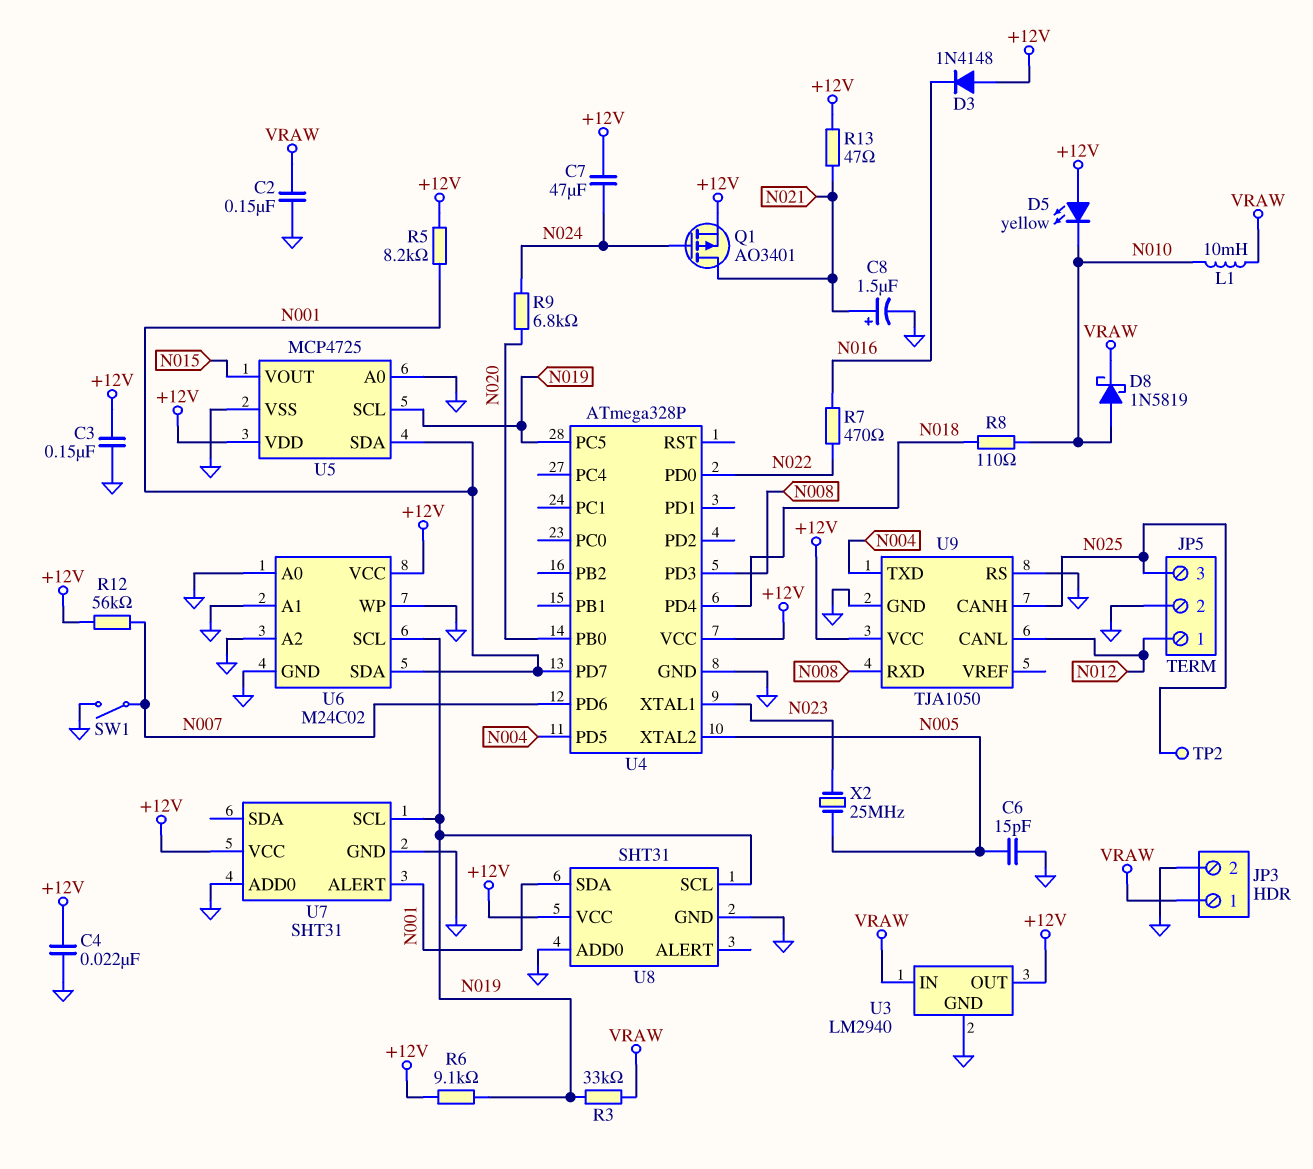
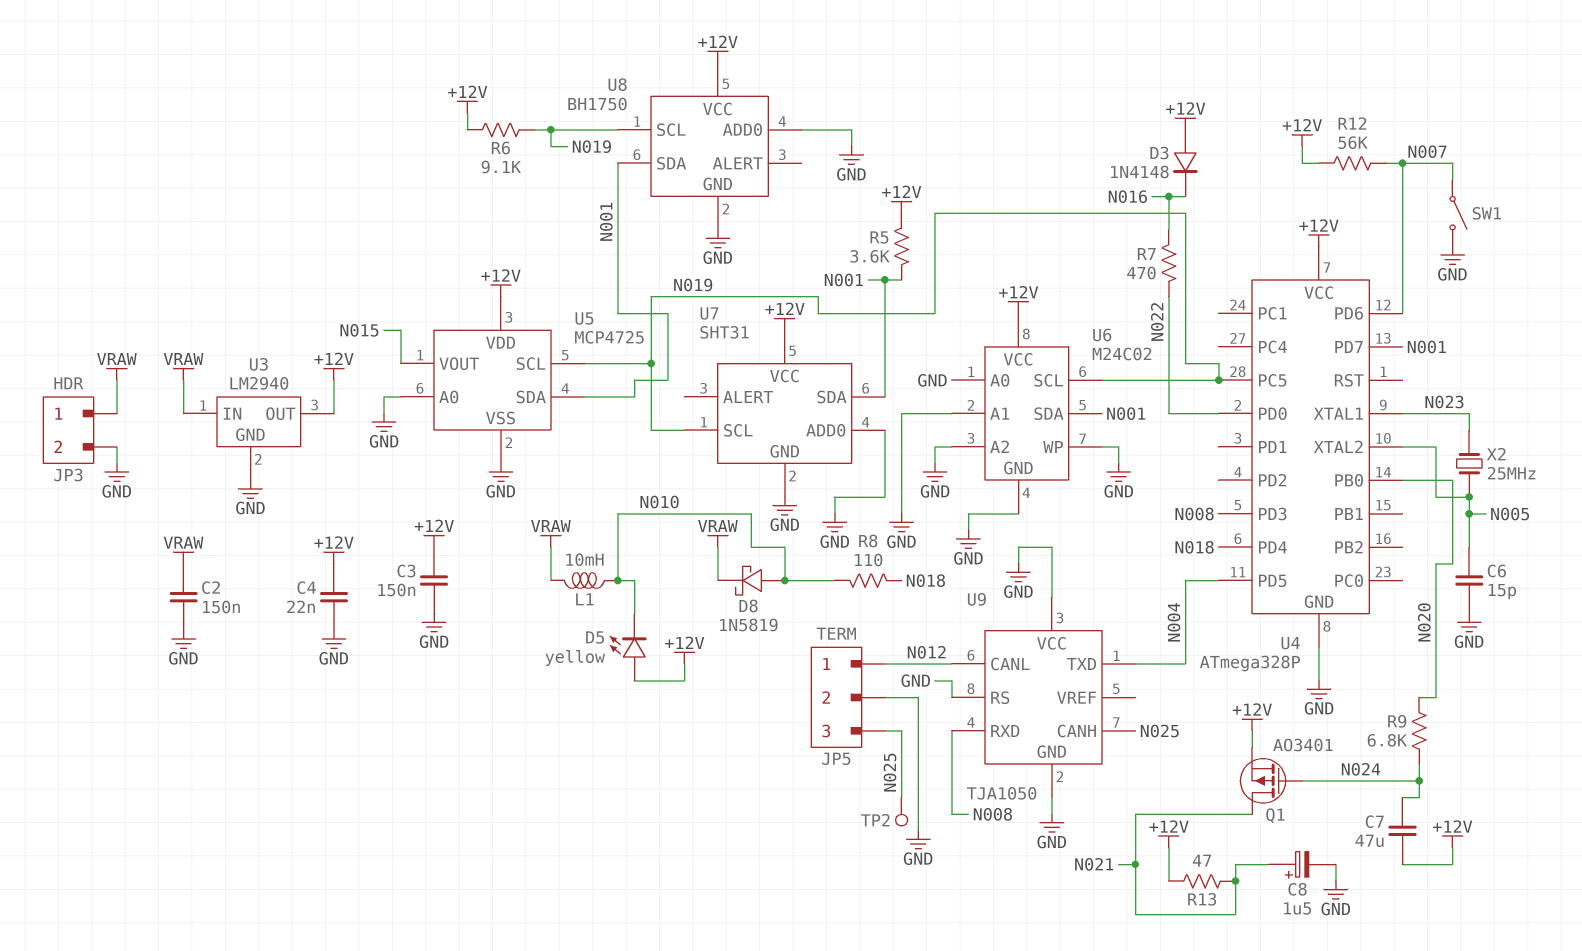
R3: 33k (N019, VRAW) -> none
R5: 8.2k (+12V, N001) -> 3.6k (+12V, N001)
U7 pin ALERT: N001 -> none
U7 pin SDA: none -> N001
U8: SHT31 -> BH1750
U9 pin VCC: +12V -> GND

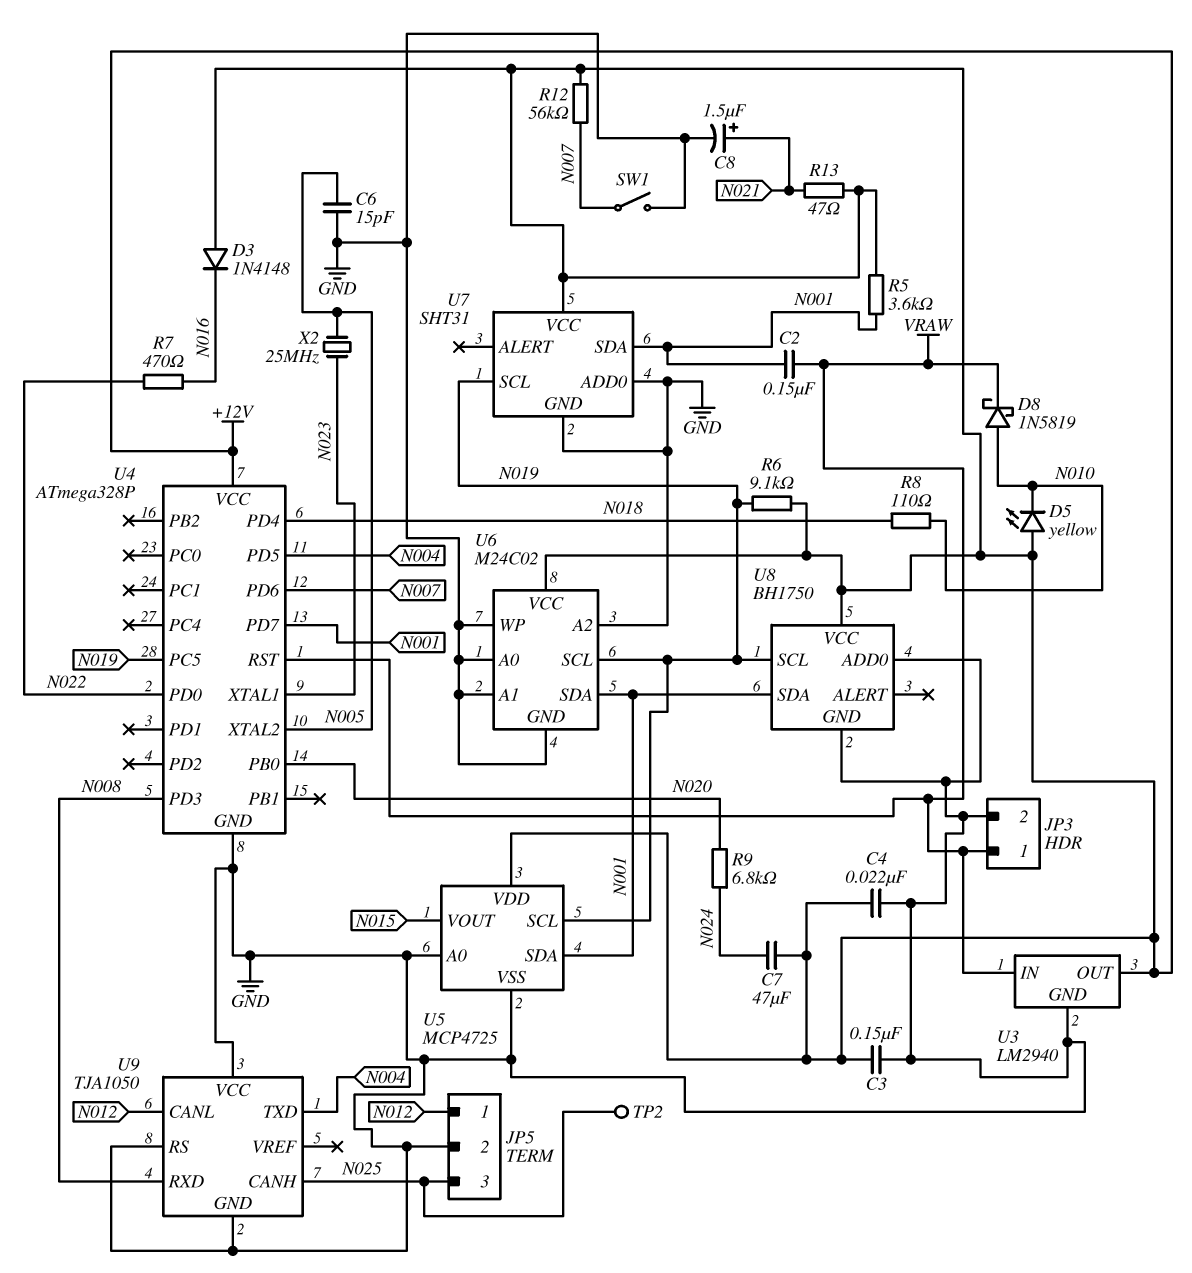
C2: 150nF (GND, VRAW) -> 150nF (N001, VRAW)
L1: 10mH (N010, VRAW) -> none
Q1: PMOS AO3401 (G N024, D N021, S +12V) -> none
U4 pin RST: none -> VRAW

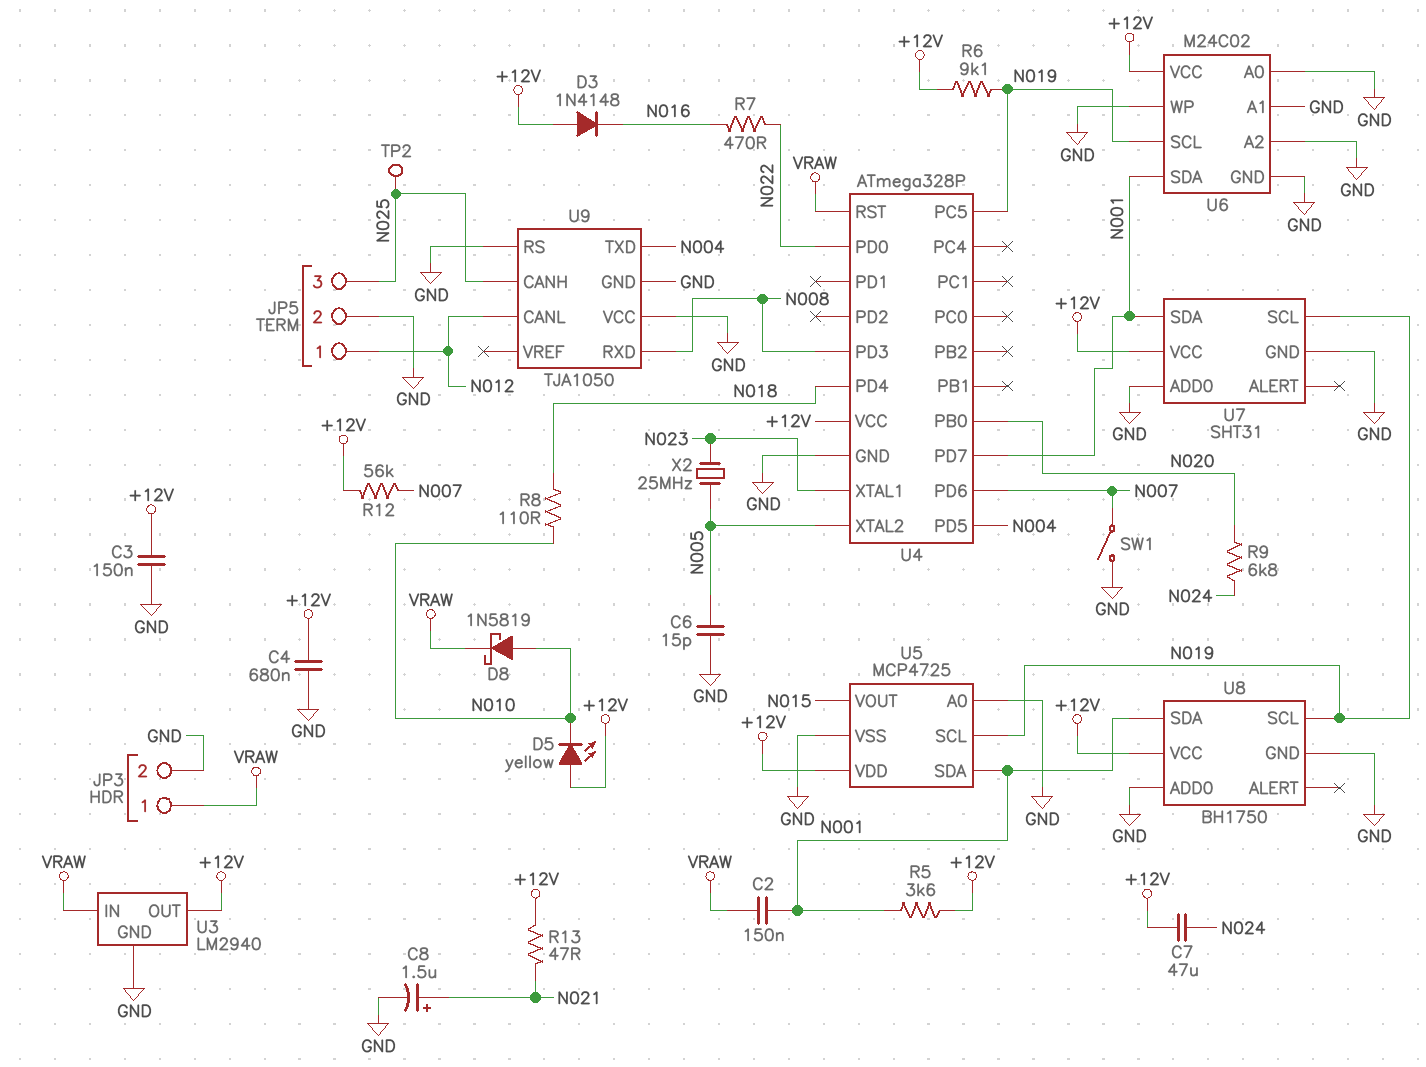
C4: 22nF (+12V, GND) -> 680nF (+12V, GND)

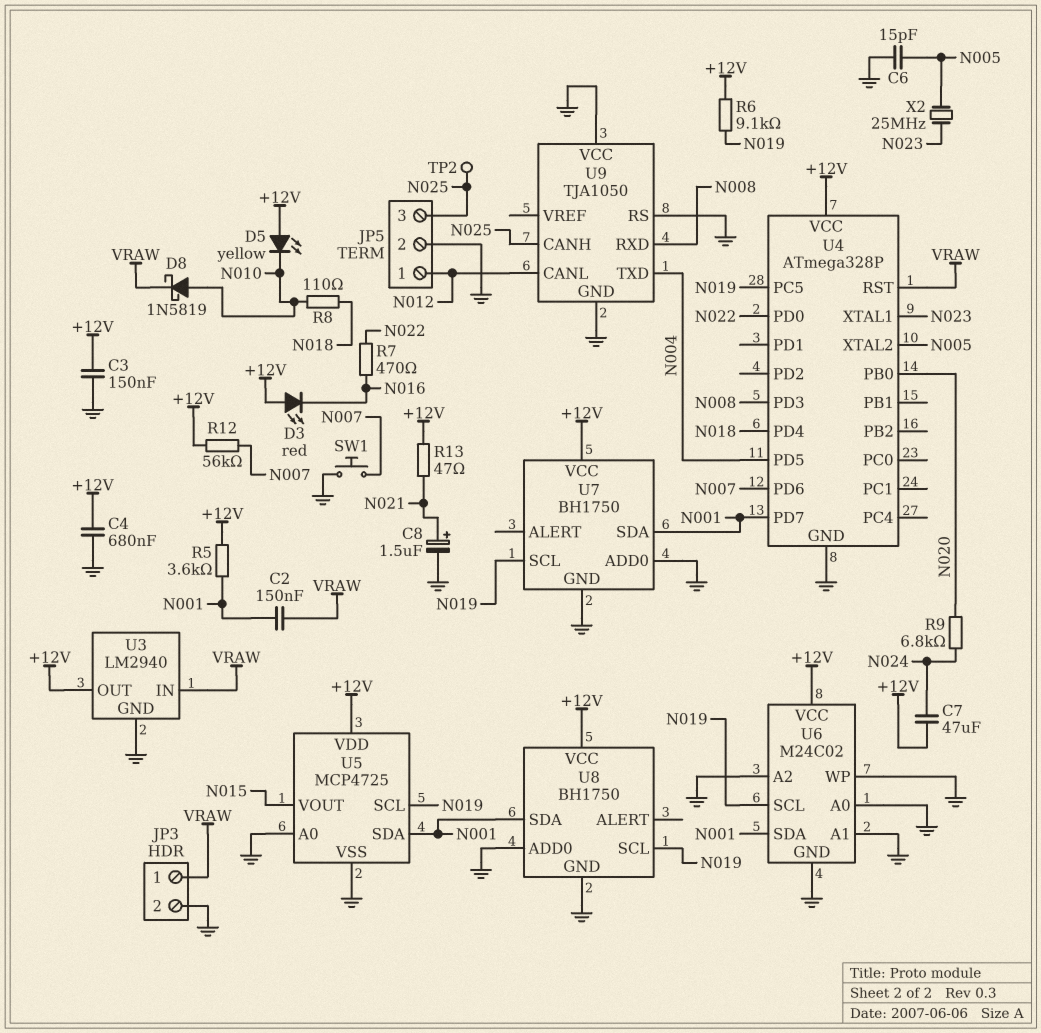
D3: diode 1N4148 (A +12V, K N016) -> LED red (A +12V, K N016)
SW1: switch (GND, N007) -> button (GND, N007)
U7: SHT31 -> BH1750

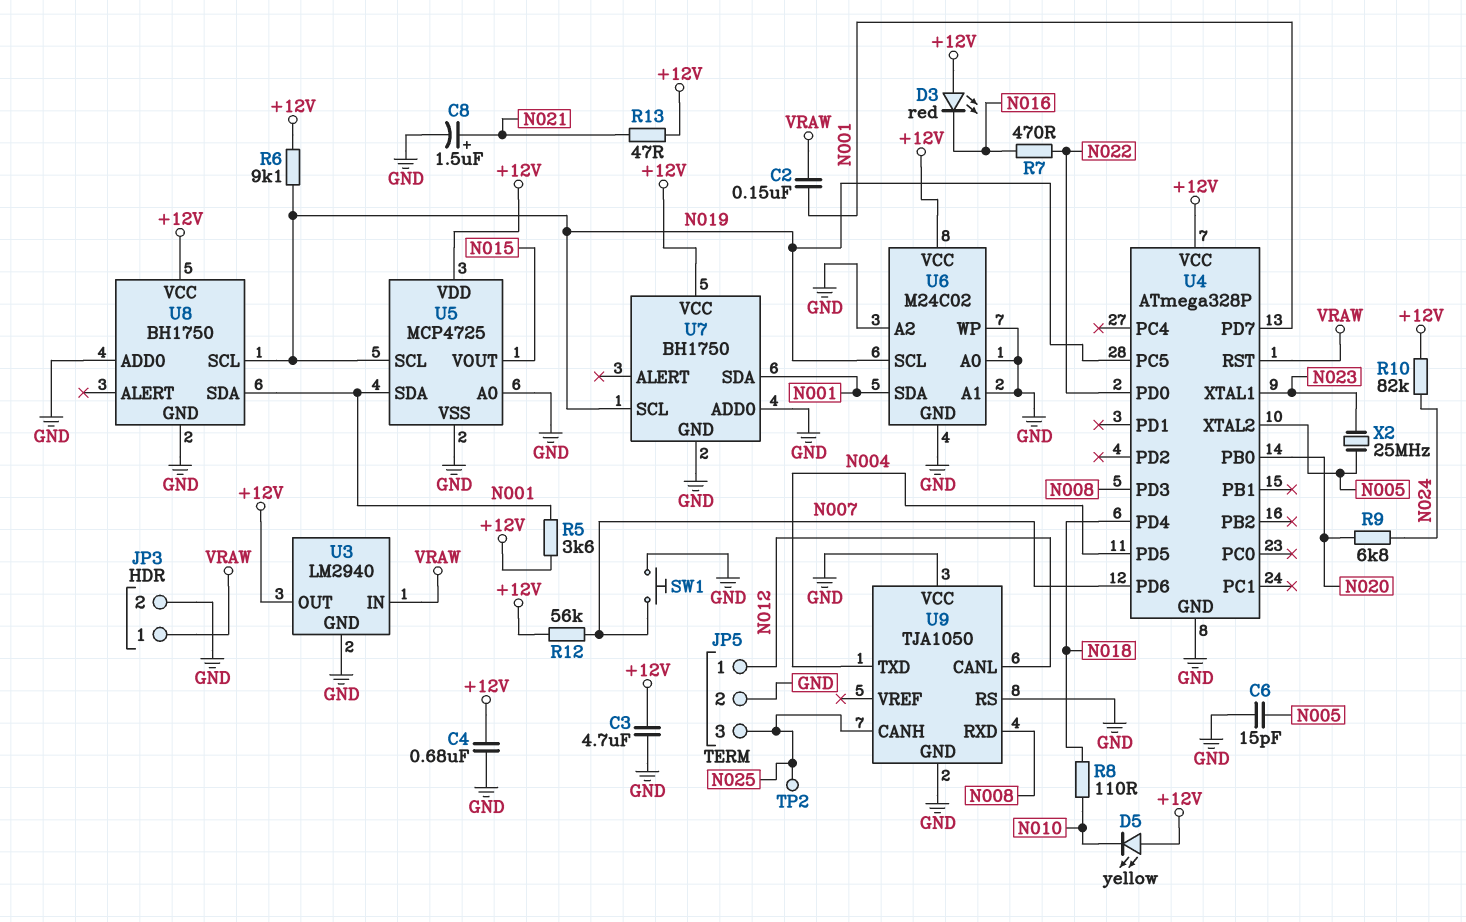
C3: 150nF (+12V, GND) -> 4.7uF (+12V, GND)
C7: 47uF (+12V, N024) -> none
D8: schottky 1N5819 (A N010, K VRAW) -> none
R10: none -> 82k (+12V, N024)

